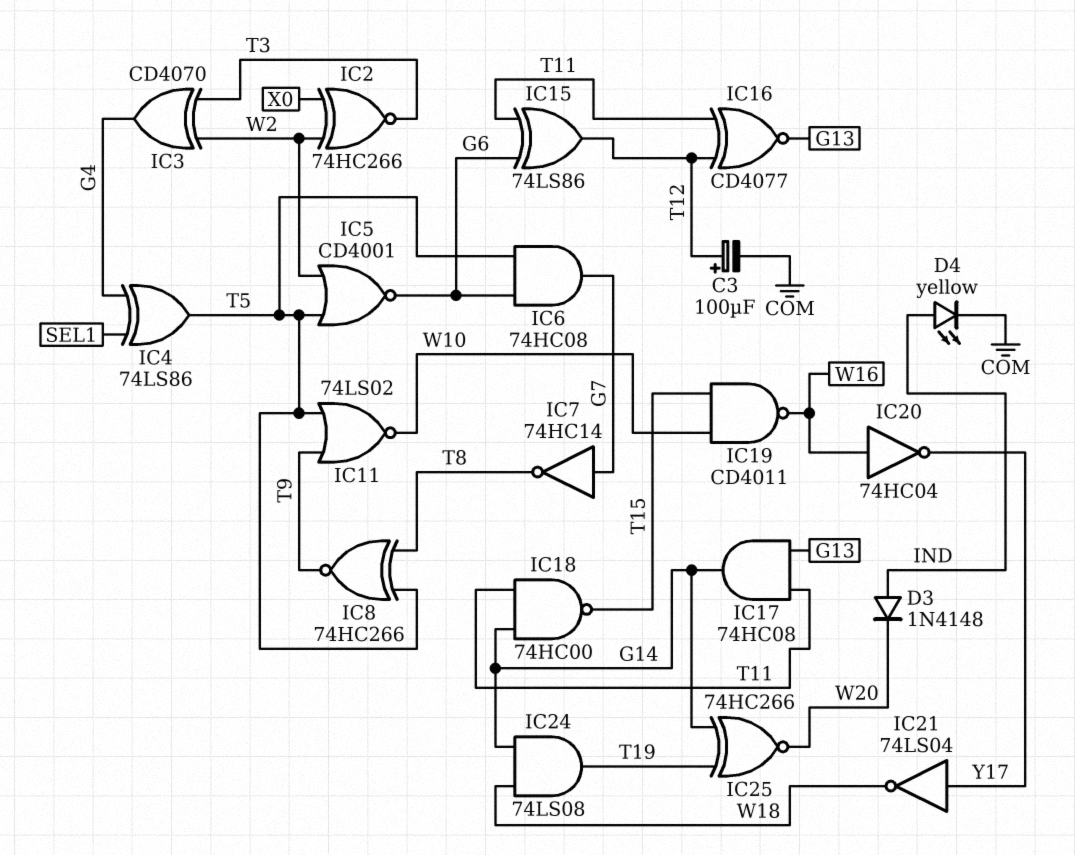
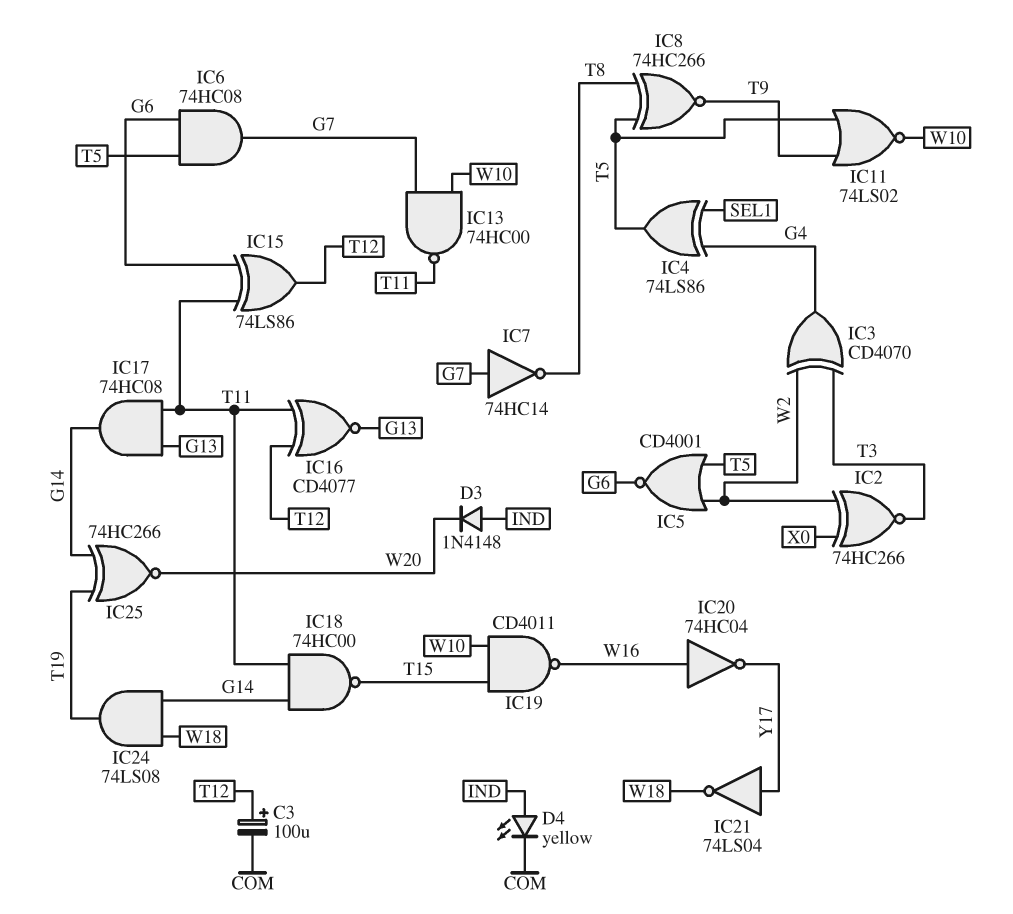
IC13: none -> NAND 74HC00 (in G7, in W10, out T11)

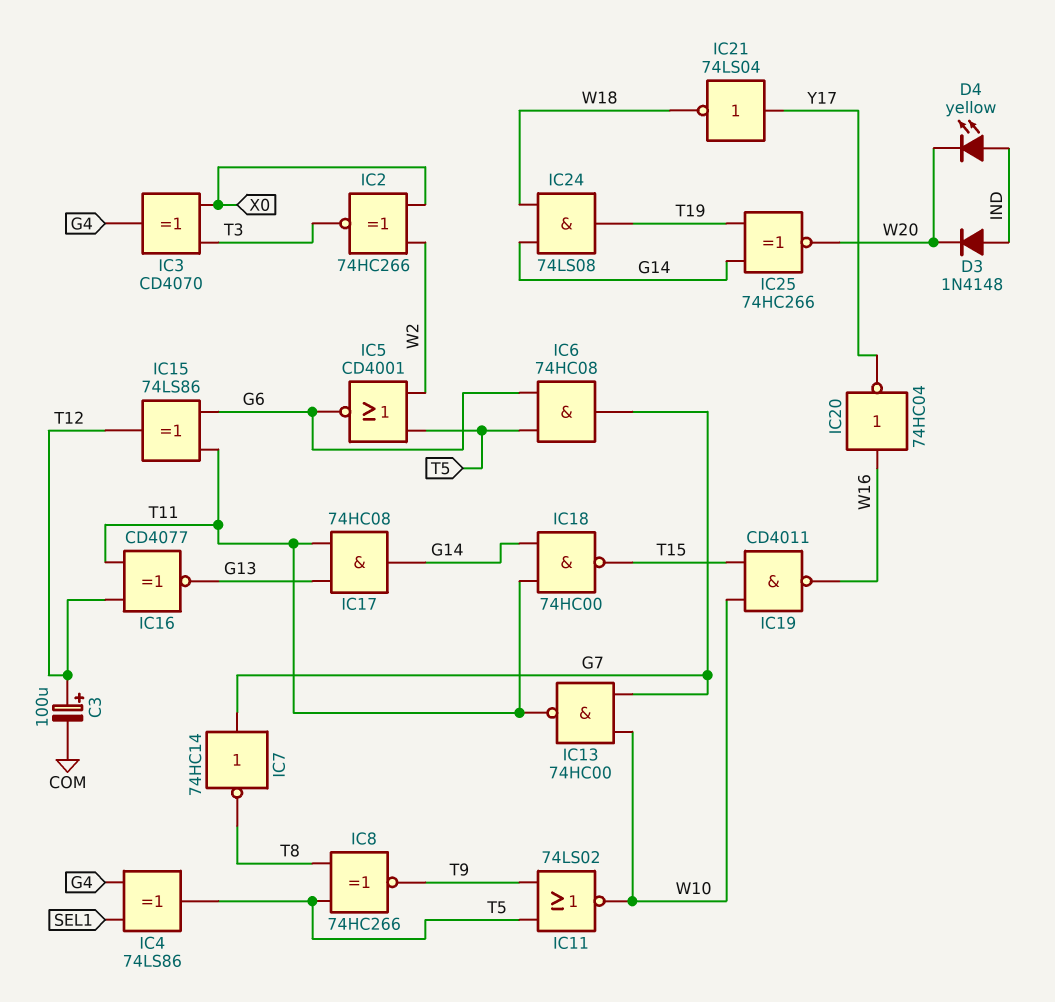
D4: LED yellow (A IND, K COM) -> LED yellow (A IND, K W20)
IC3: XOR CD4070 (in T3, in W2, out G4) -> XOR CD4070 (in T3, in X0, out G4)

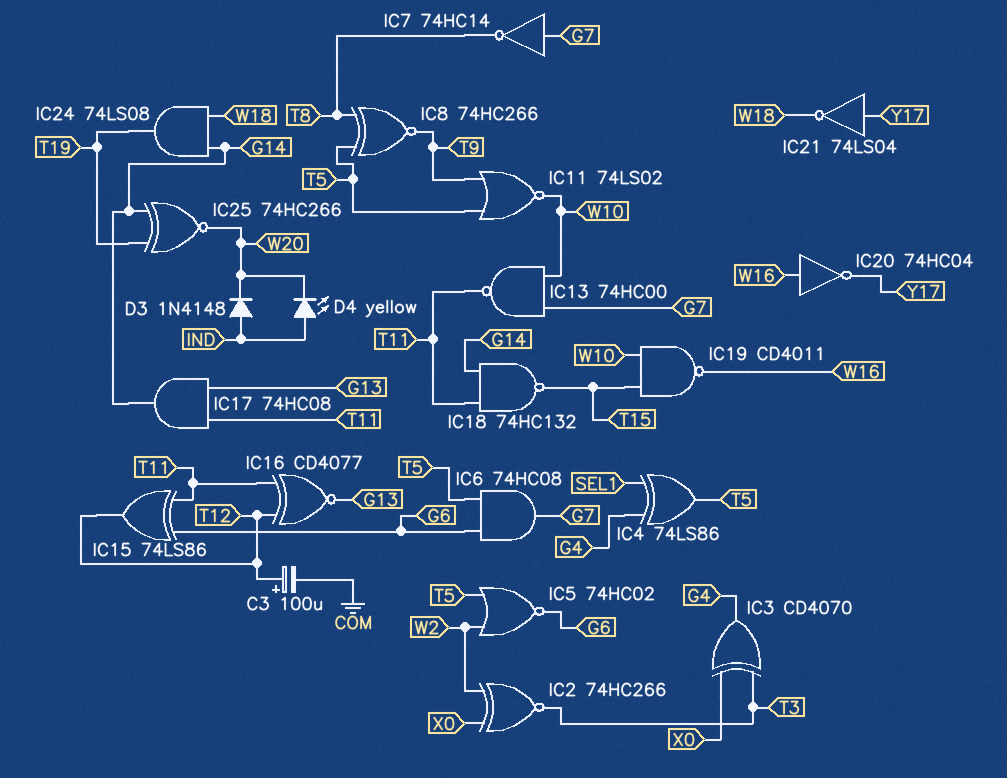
IC5: NOR CD4001 (in T5, in W2, out G6) -> NOR 74HC02 (in T5, in W2, out G6)
IC18: NAND 74HC00 (in G14, in T11, out T15) -> NAND 74HC132 (in G14, in T11, out T15)

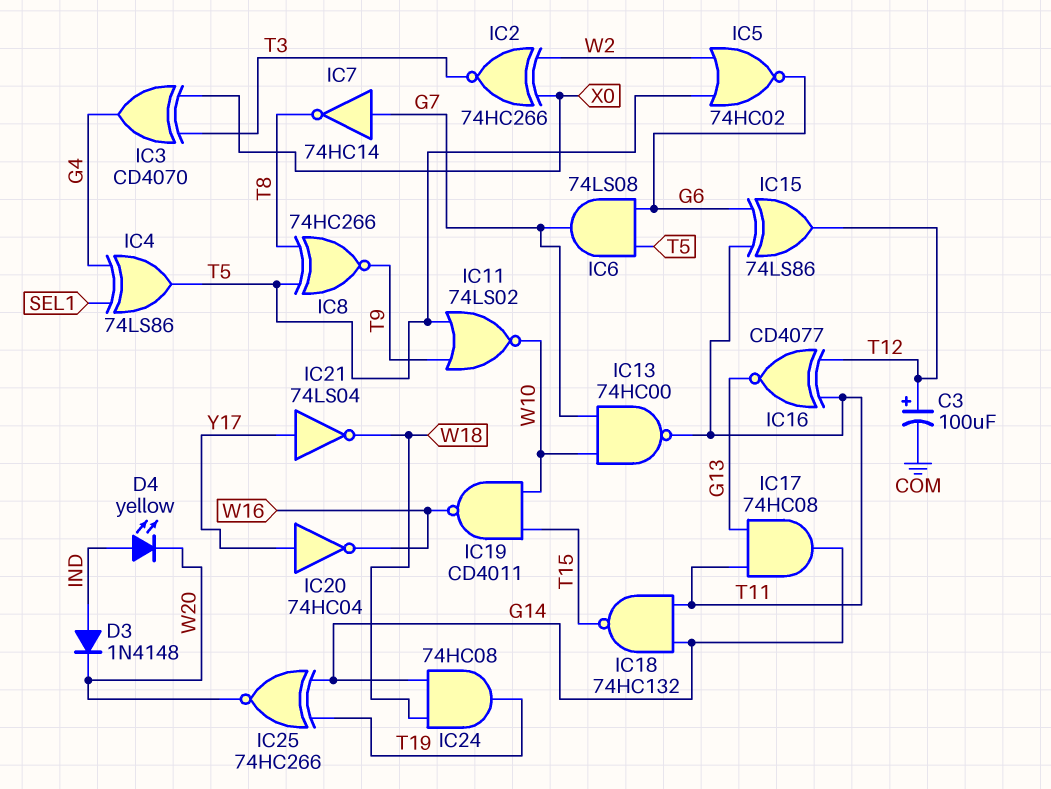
IC6: AND 74HC08 (in G6, in T5, out G7) -> AND 74LS08 (in G6, in T5, out G7)
IC20: NOT 74HC04 (in W16, out Y17) -> NOT 74HC04 (in Y17, out W16)
IC24: AND 74LS08 (in G14, in W18, out T19) -> AND 74HC08 (in G14, in W18, out T19)

